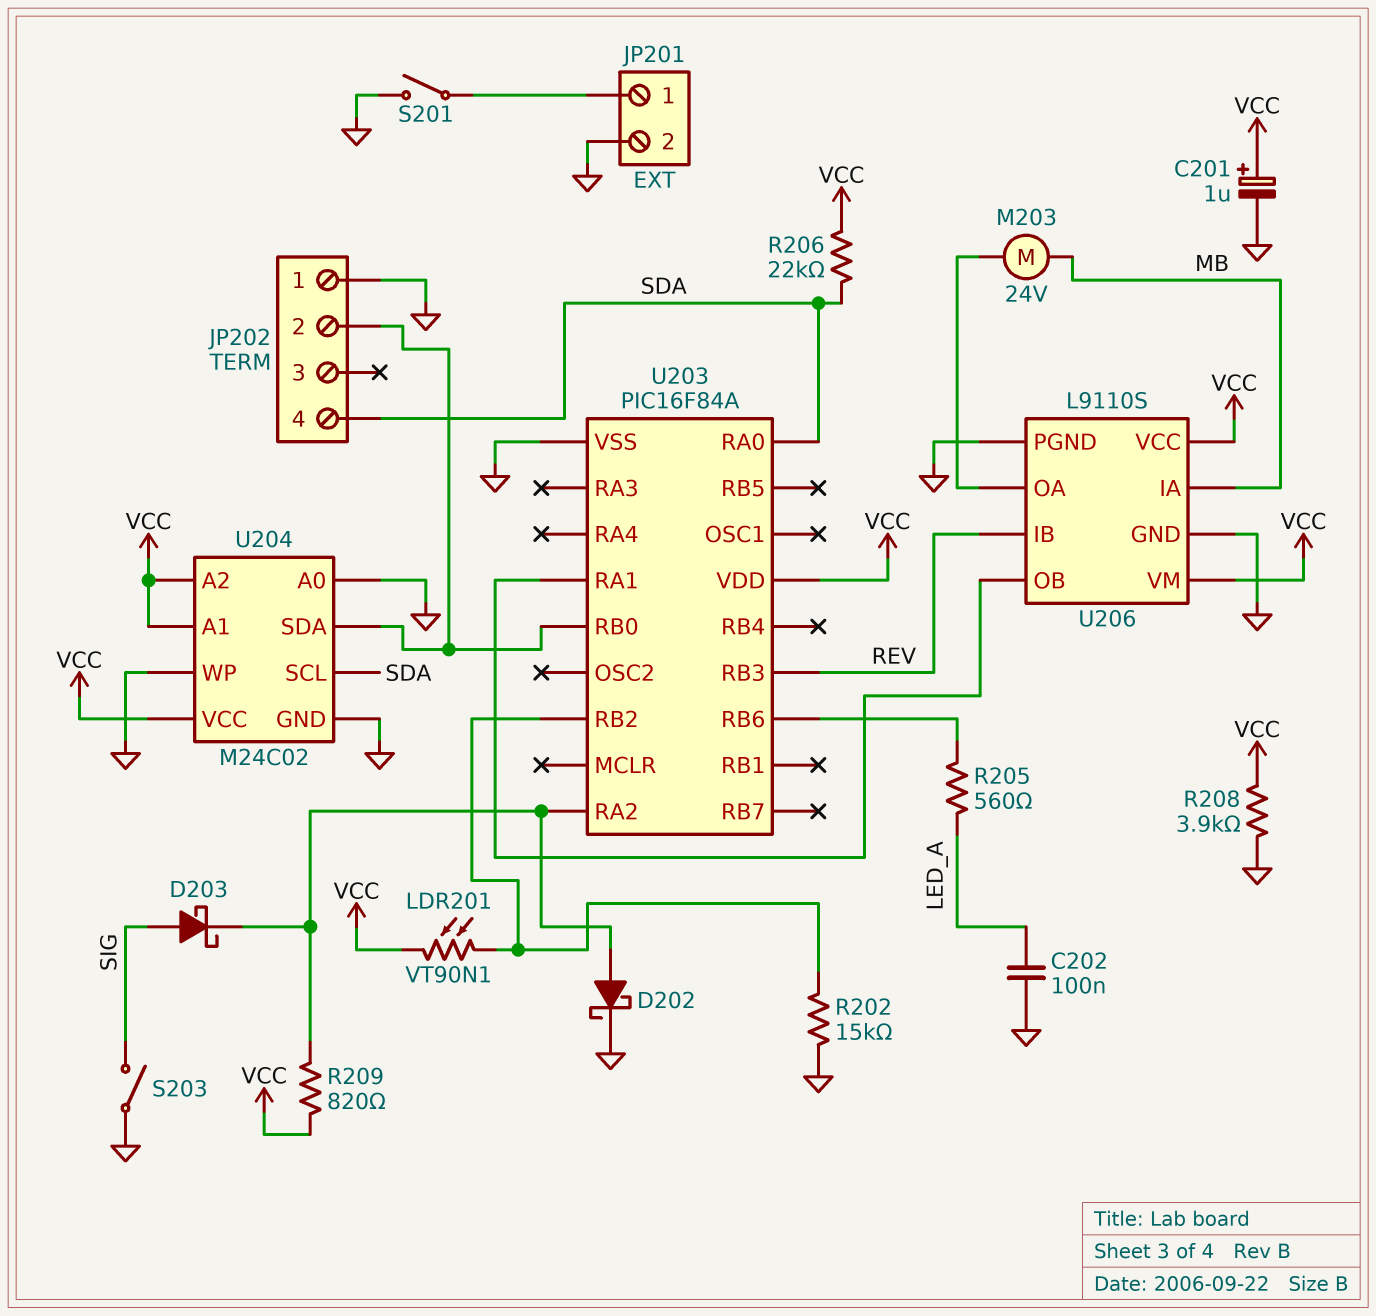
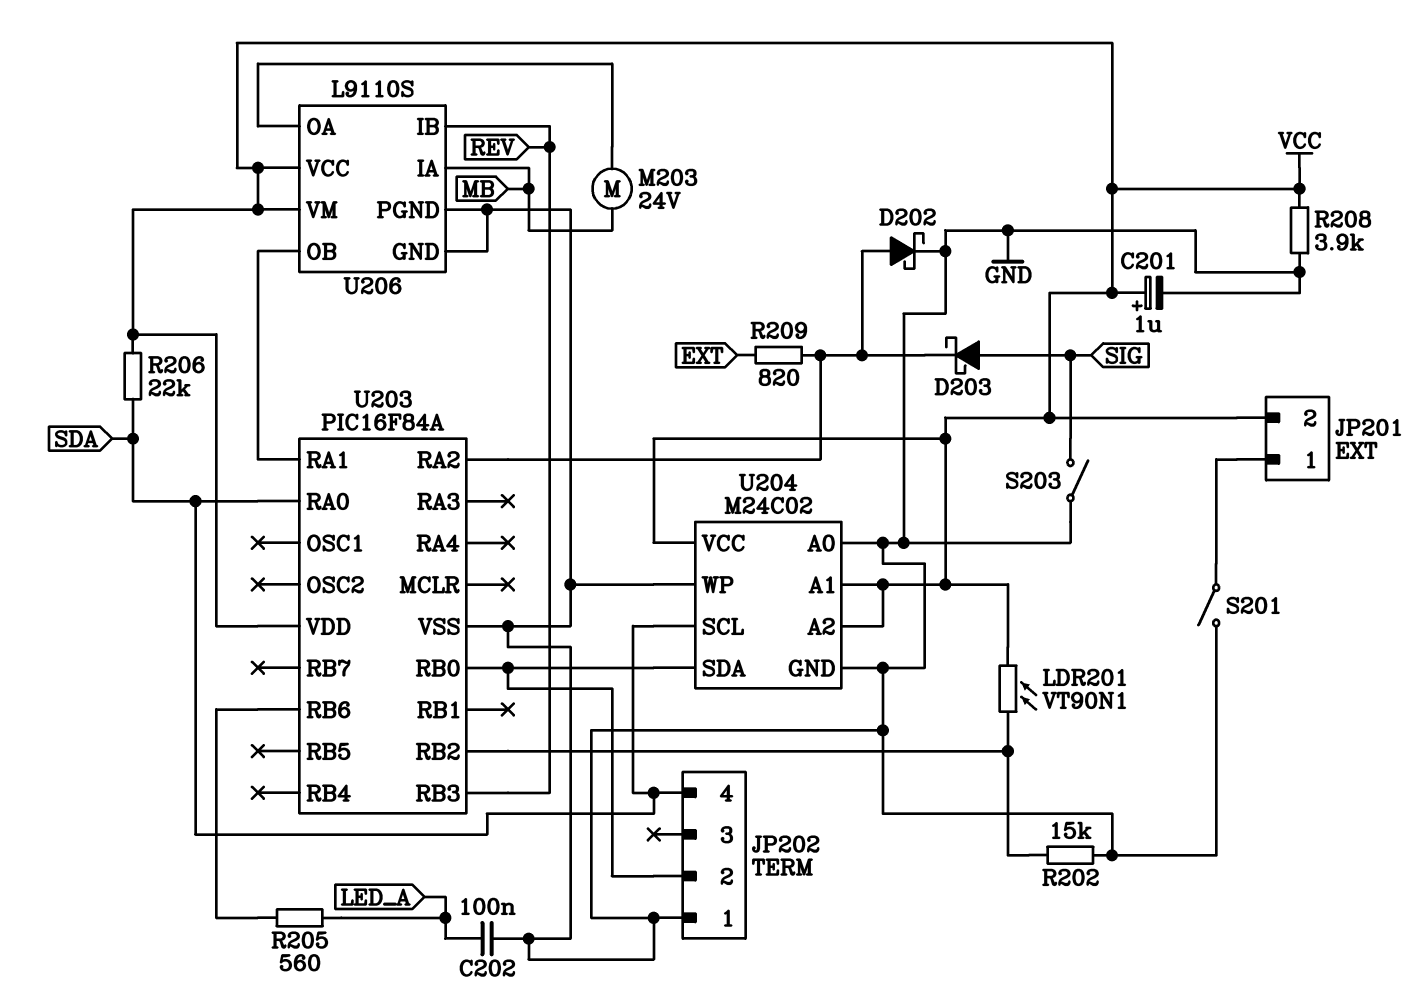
JP201 pin 2: GND -> VCC
R209: 820 (U203/RA2, VCC) -> 820 (EXT, U203/RA2)

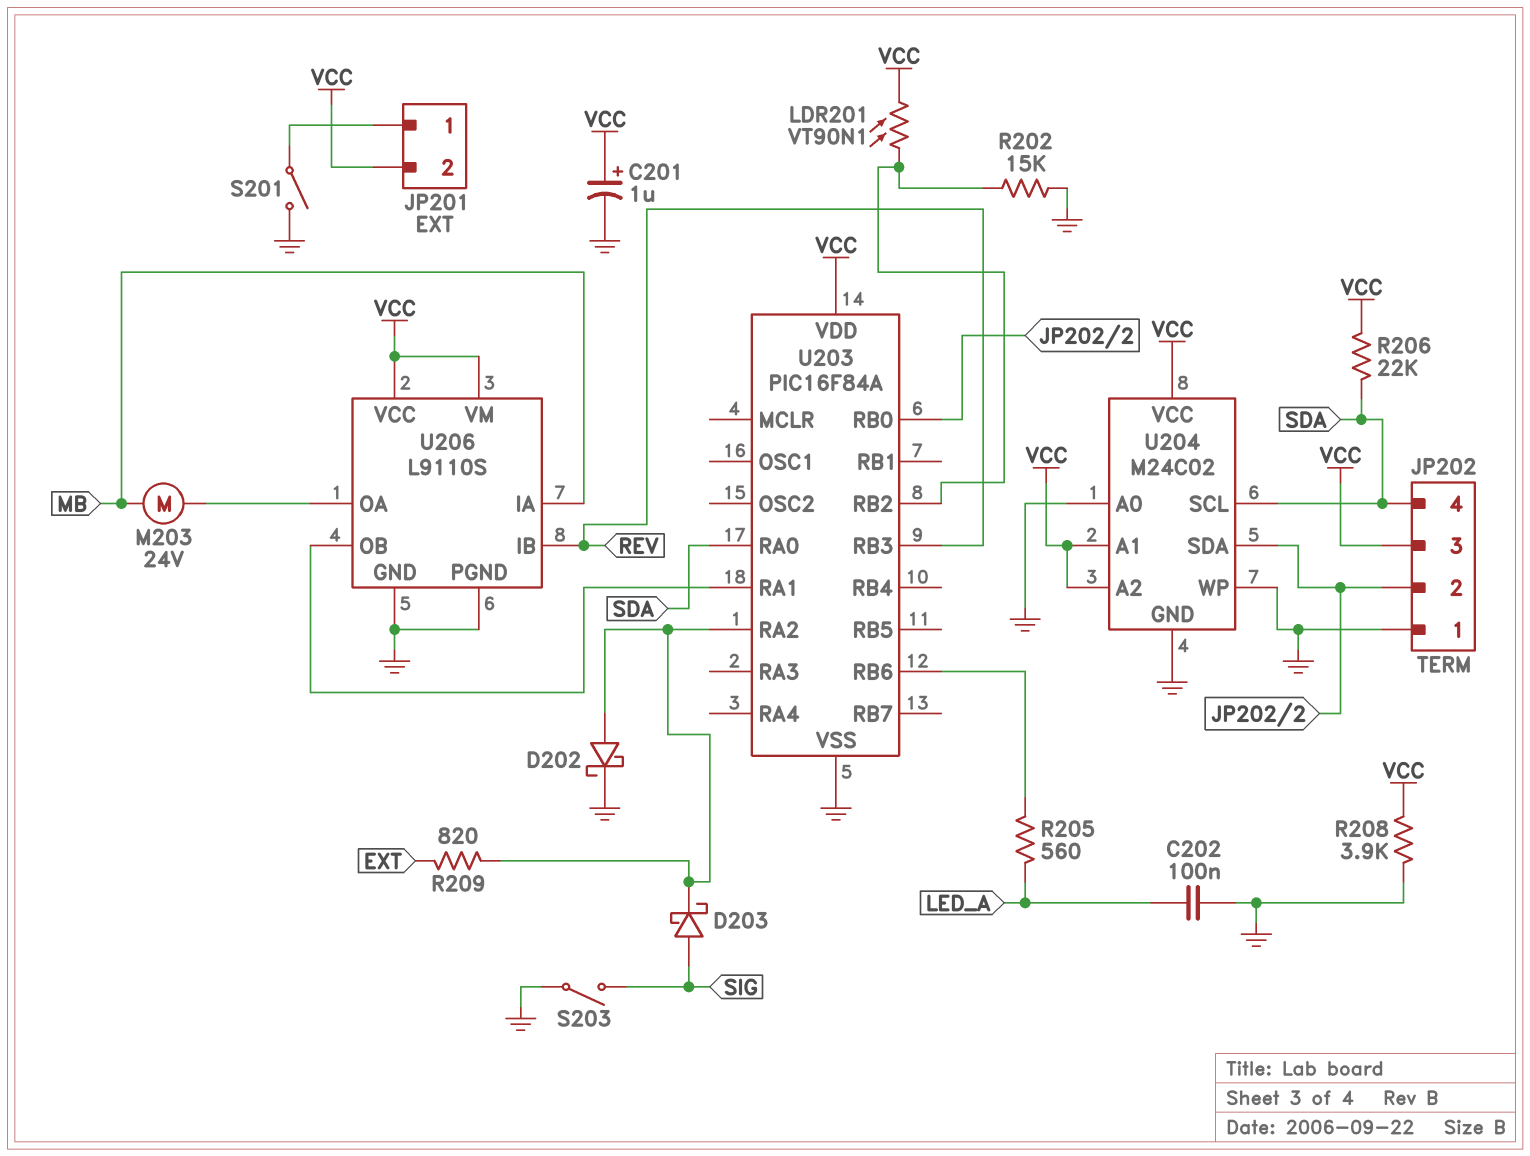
JP202 pin 3: none -> VCC

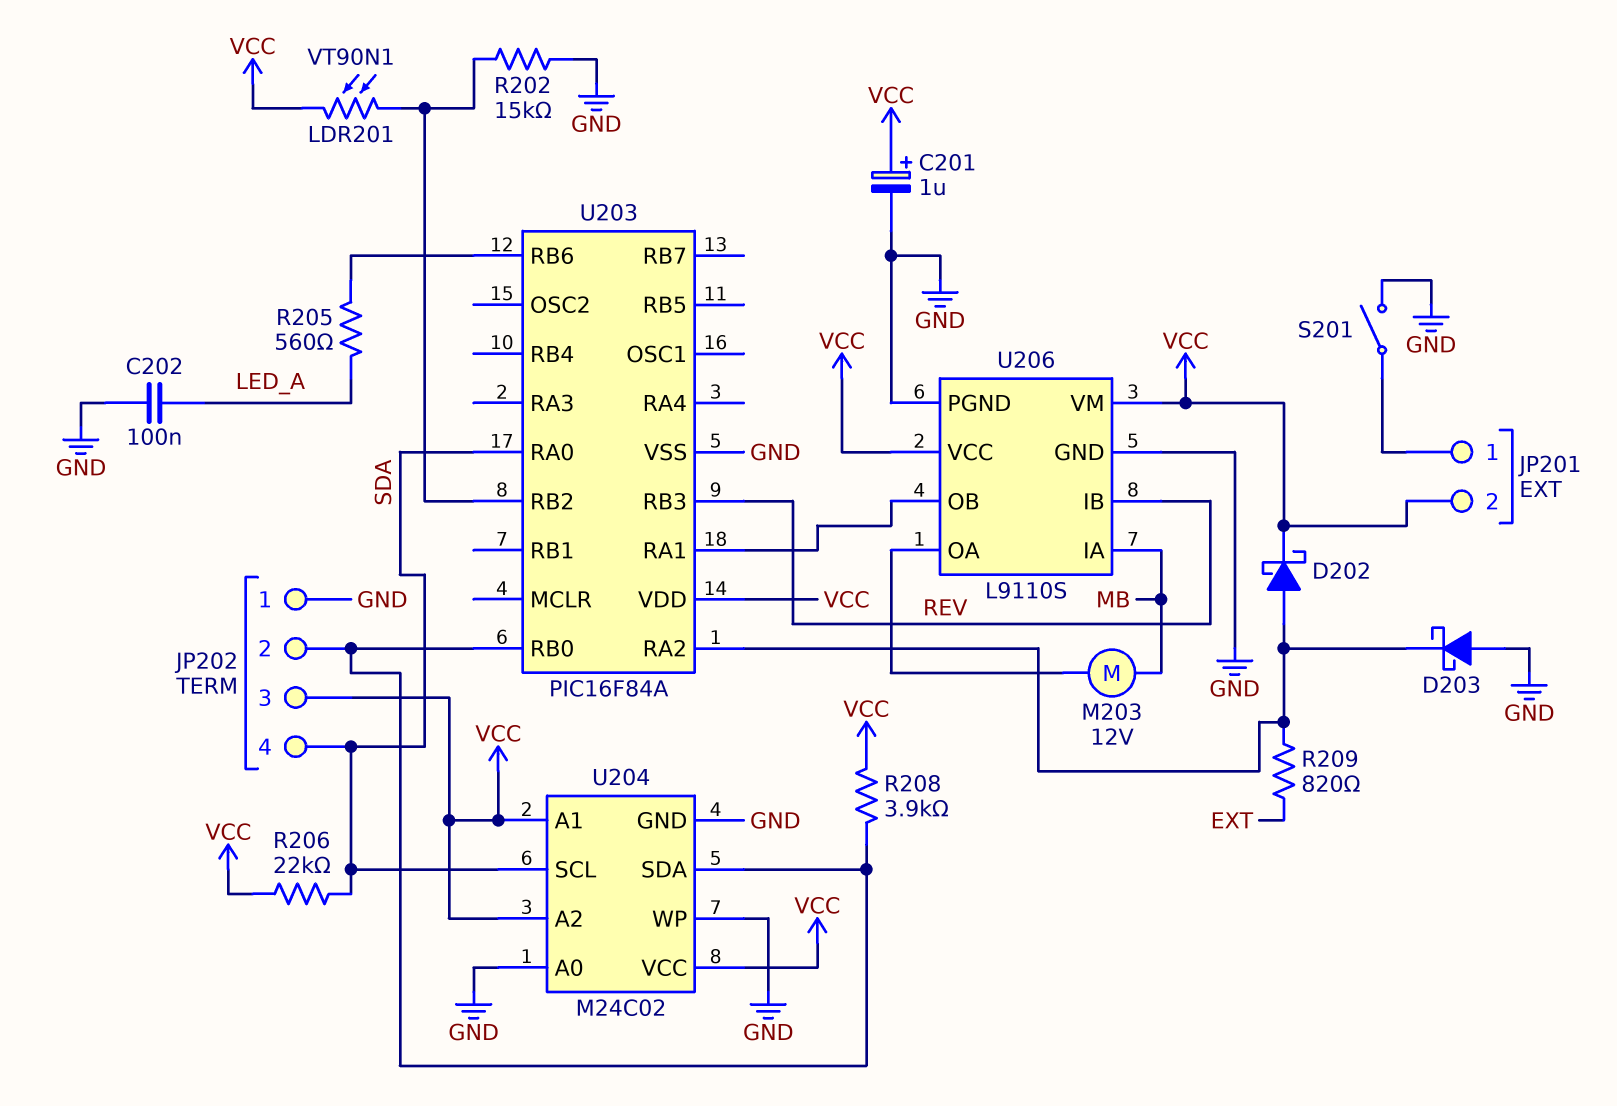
D202: schottky (A U203/RA2, K GND) -> schottky (A U203/RA2, K VCC)
D203: schottky (A SIG, K U203/RA2) -> schottky (A GND, K U203/RA2)
M203: motor 24V (MB, U206/OA) -> motor 12V (MB, U206/OA)
R208: 3.9k (GND, VCC) -> 3.9k (JP202/2, VCC)
S203: switch (GND, SIG) -> none

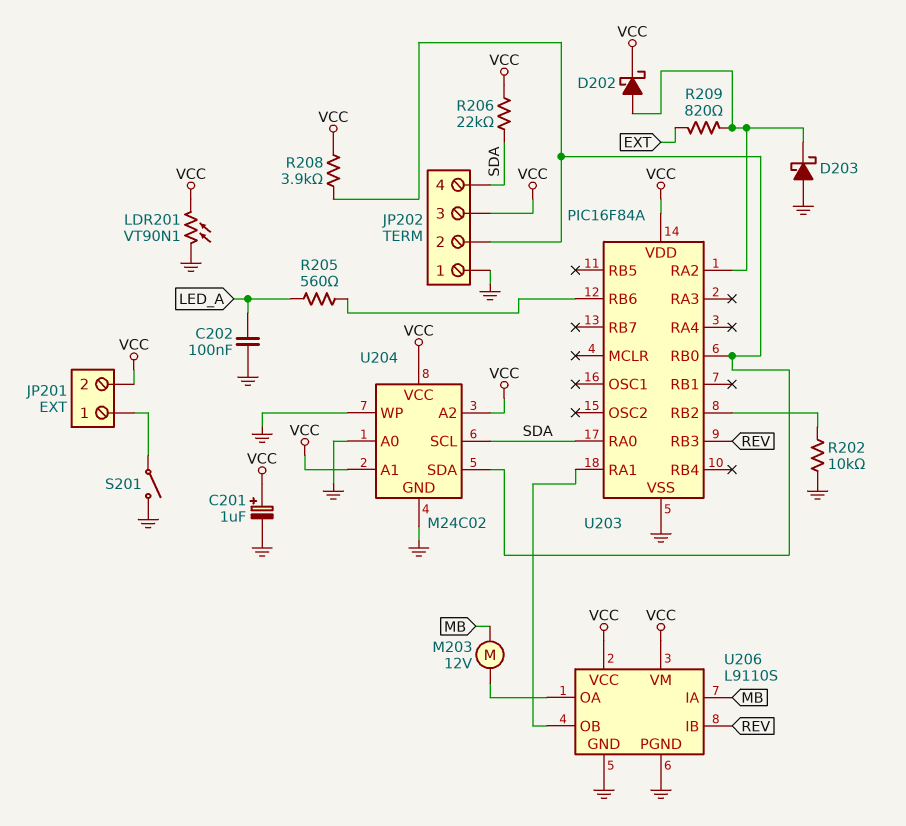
LDR201: VT90N1 (U203/RB2, VCC) -> VT90N1 (GND, VCC)
R202: 15k (GND, U203/RB2) -> 10k (GND, U203/RB2)

